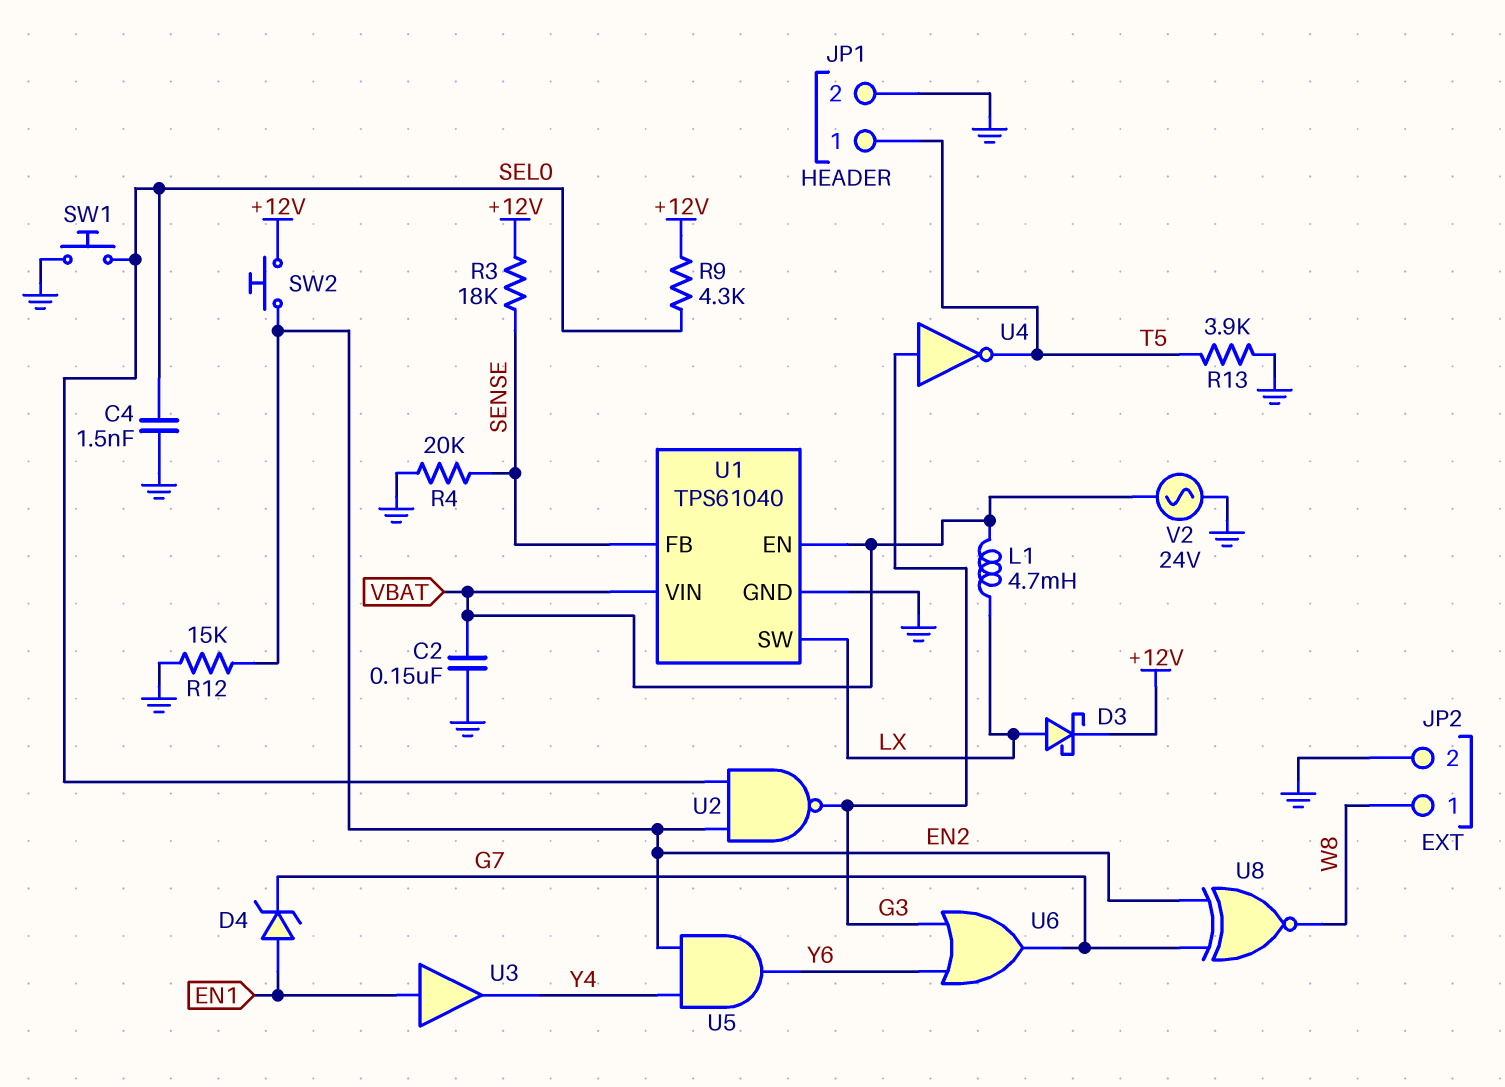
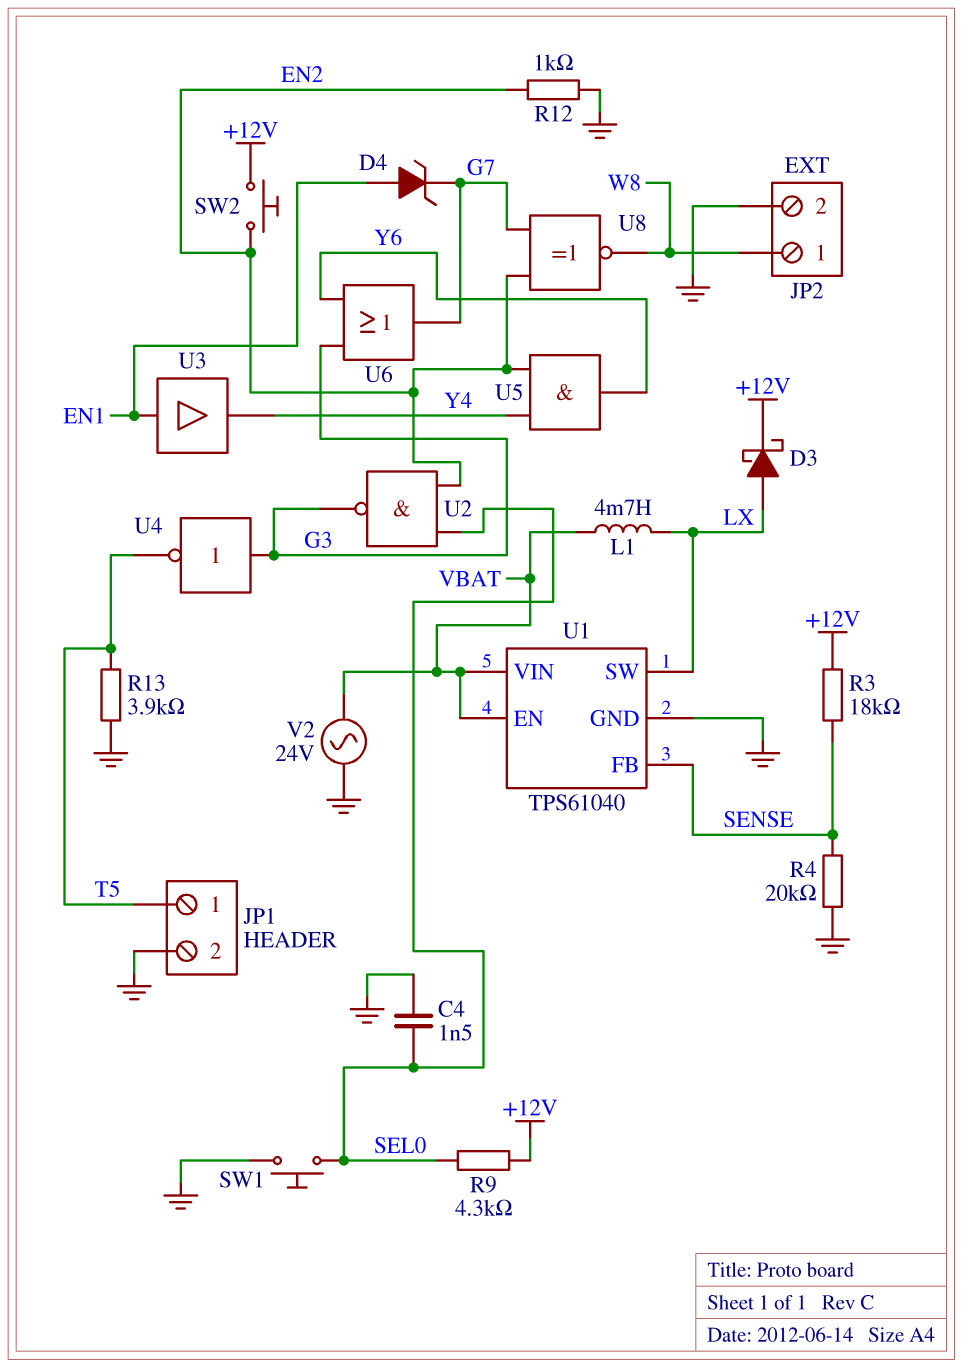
C2: 150nF (GND, VBAT) -> none
R12: 15k (EN2, GND) -> 1k (EN2, GND)

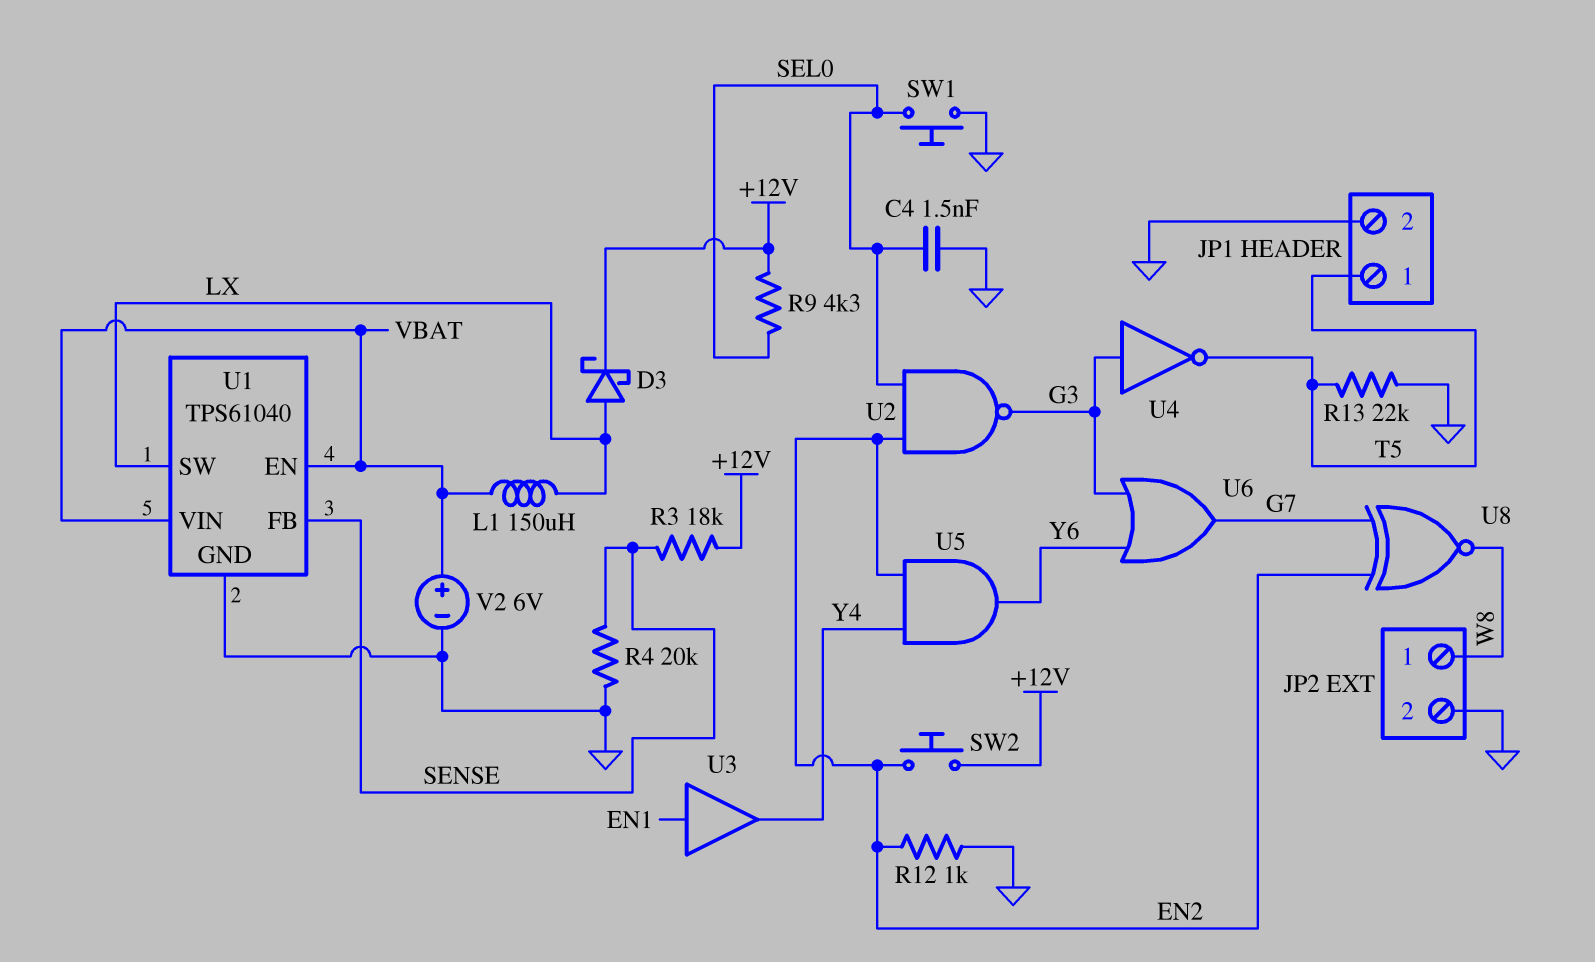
D4: zener (A EN1, K G7) -> none
L1: 4.7mH (LX, VBAT) -> 150uH (LX, VBAT)
R13: 3.9k (GND, T5) -> 22k (GND, T5)
V2: AC 24V (GND, VBAT) -> 6V (plus VBAT, minus GND)

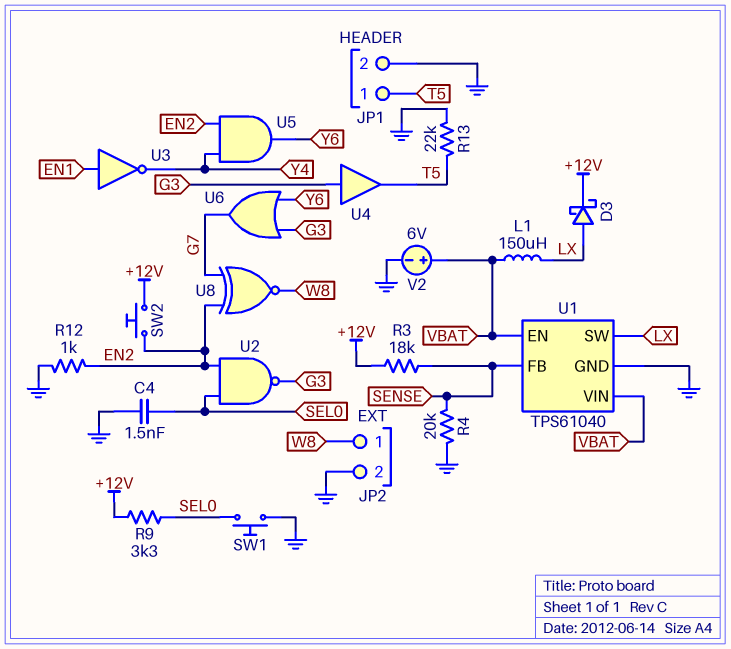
R9: 4.3k (+12V, SEL0) -> 3.3k (+12V, SEL0)
U3: buffer (in EN1, out Y4) -> NOT (in EN1, out Y4)
U4: NOT (in G3, out T5) -> buffer (in G3, out T5)

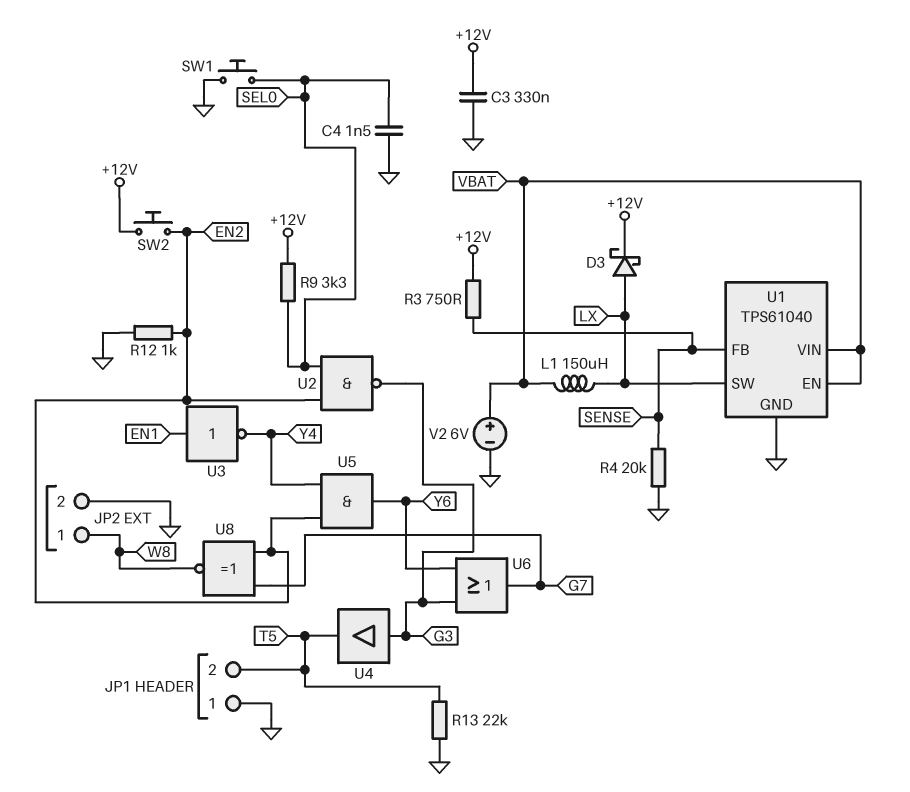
C3: none -> 330nF (+12V, GND)
JP1 pin 1: T5 -> GND
JP1 pin 2: GND -> T5
R3: 18k (+12V, SENSE) -> 750 (+12V, SENSE)

